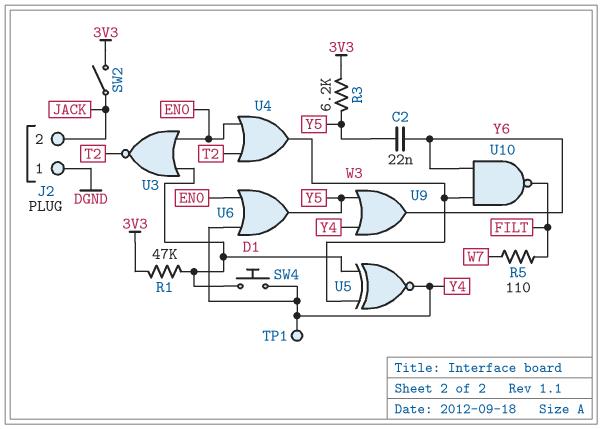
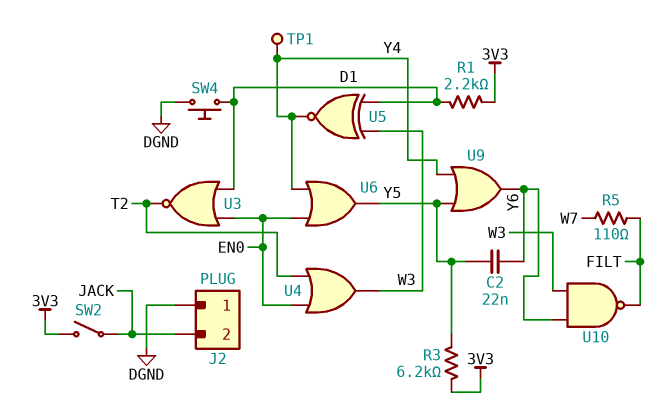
R1: 47k (3V3, D1) -> 2.2k (3V3, D1)
SW4: button (D1, Y4) -> button (D1, DGND)

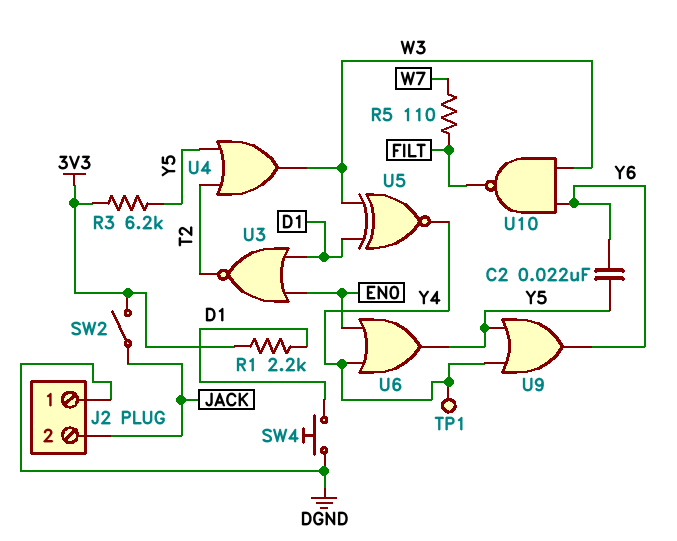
U4: OR (in EN0, in T2, out W3) -> OR (in T2, in Y5, out W3)

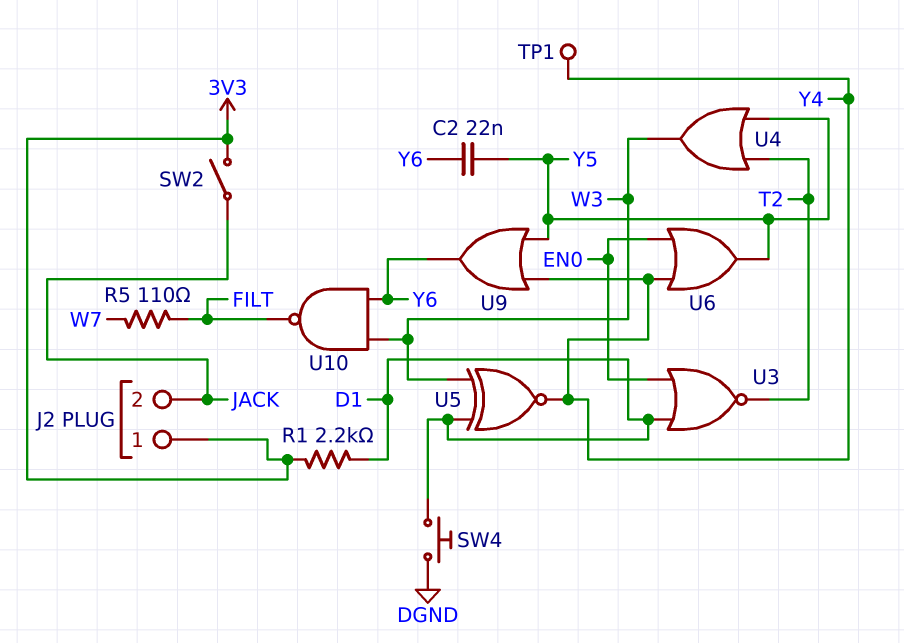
J2 pin 1: DGND -> 3V3
R3: 6.2k (3V3, Y5) -> none

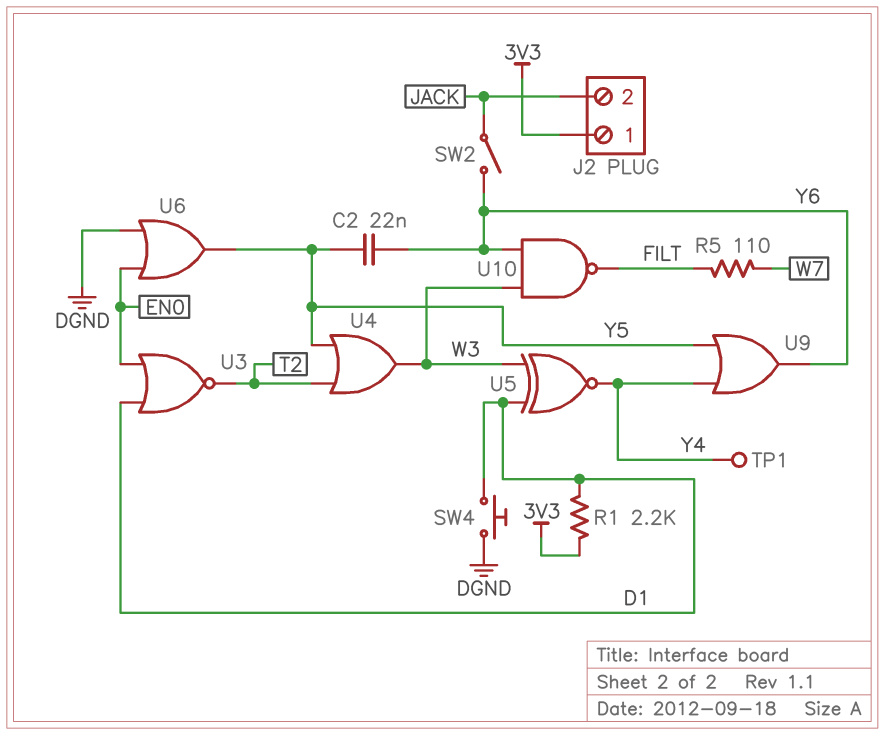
SW2: switch (3V3, JACK) -> switch (JACK, Y6)
U6: OR (in EN0, in Y4, out Y5) -> OR (in DGND, in EN0, out Y5)

